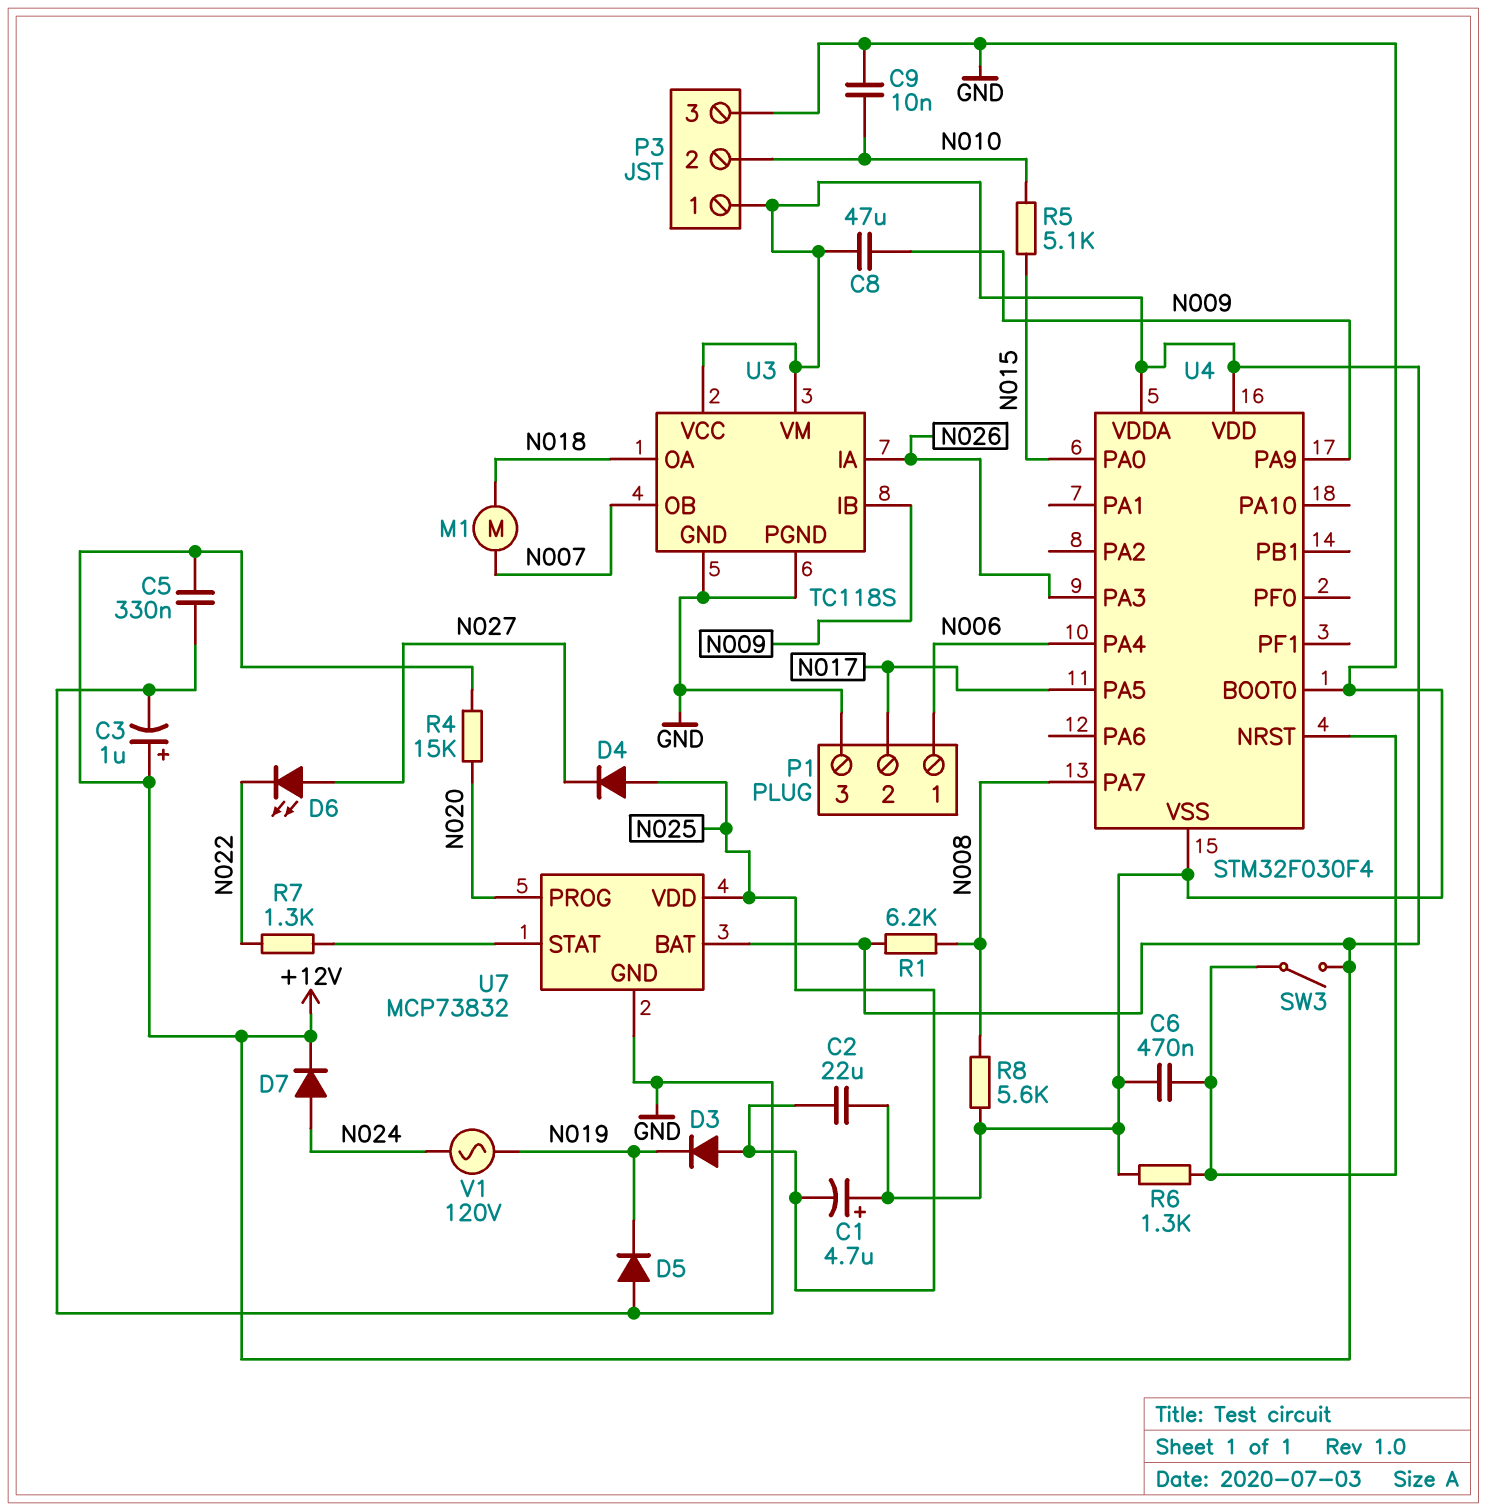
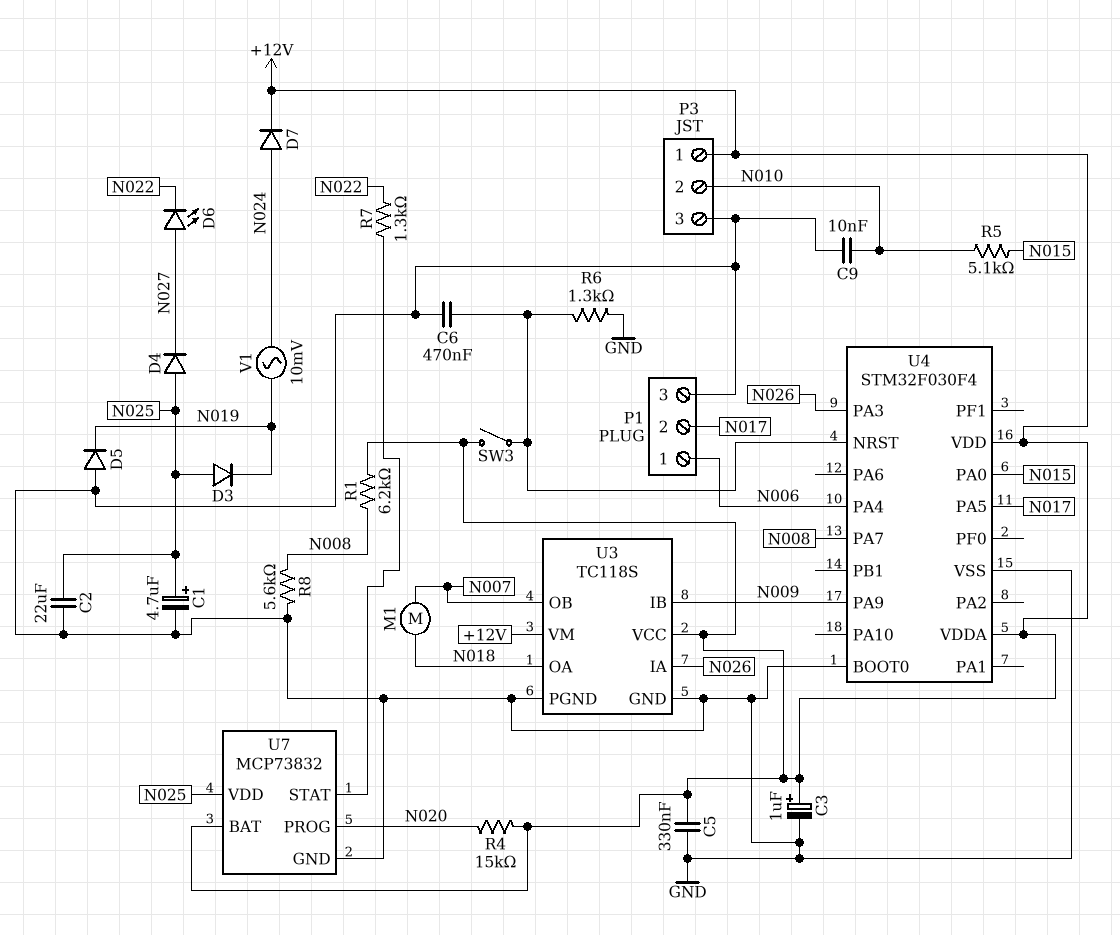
C1: 4.7uF (plus GND, minus N025) -> 4.7uF (plus N025, minus GND)
C8: 47uF (+12V, N009) -> none
V1: AC 120V (N019, N024) -> AC 10mV (N019, N024)

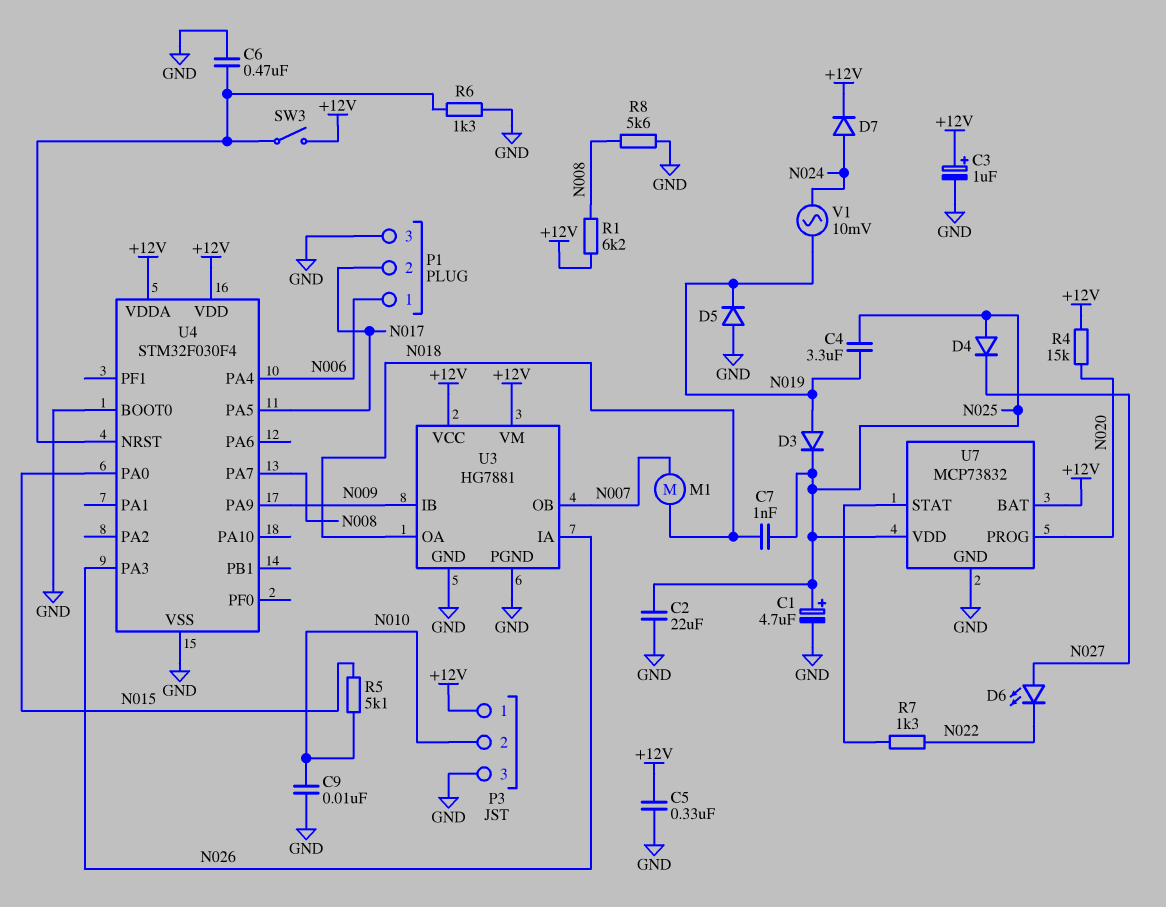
C4: none -> 3.3uF (N019, N025)
C7: none -> 1nF (N018, N025)
D3: diode (A N025, K N019) -> diode (A N019, K N025)
U3: TC118S -> HG7881

